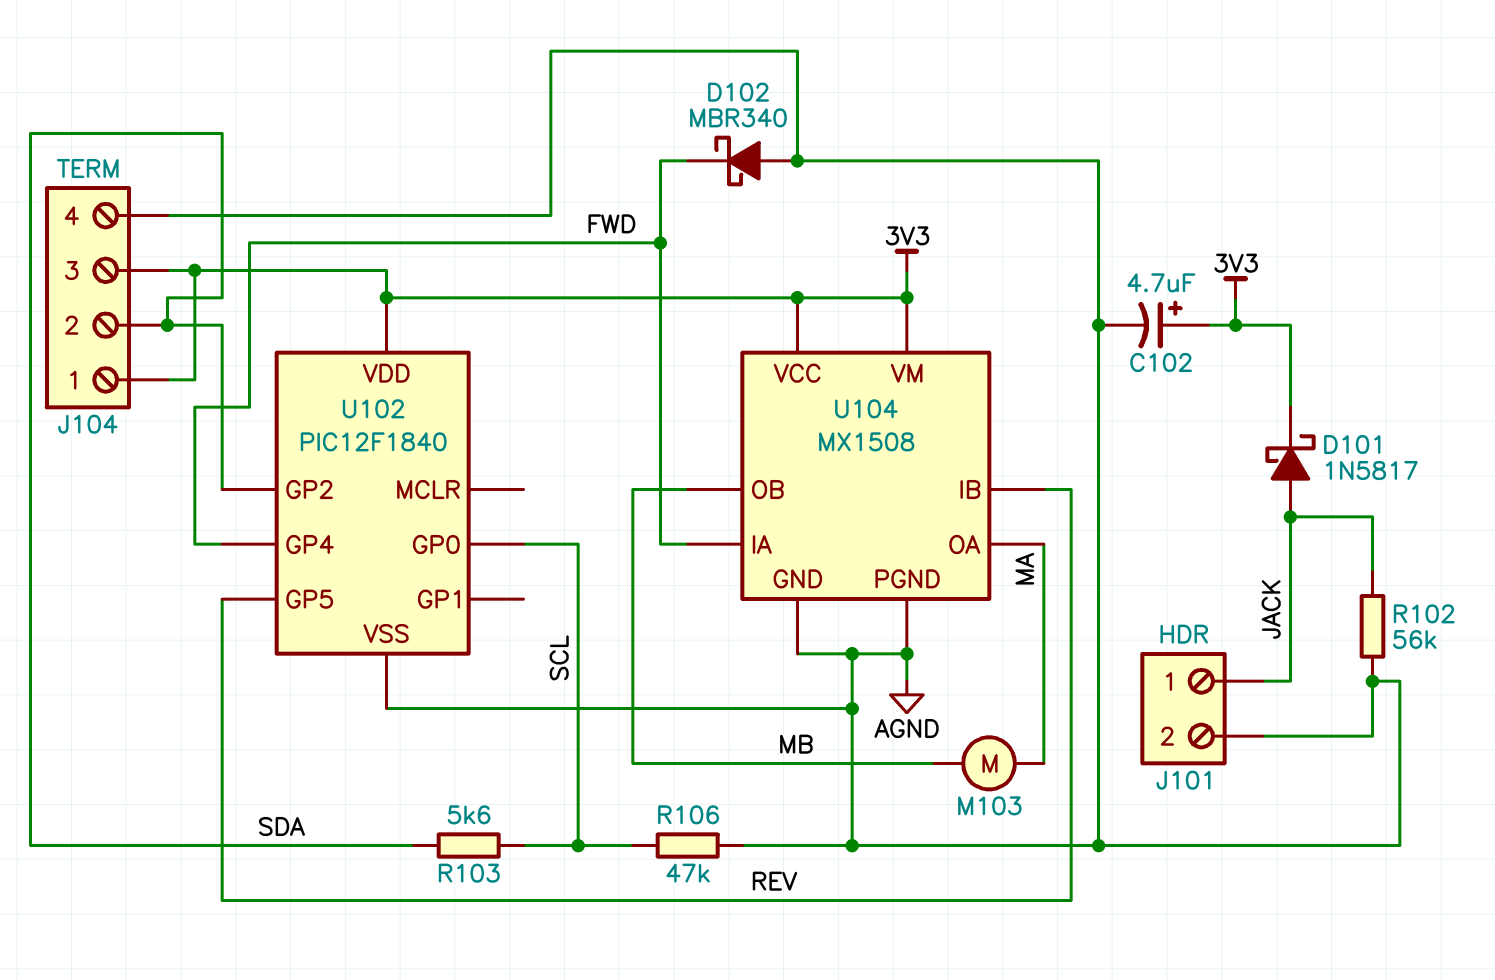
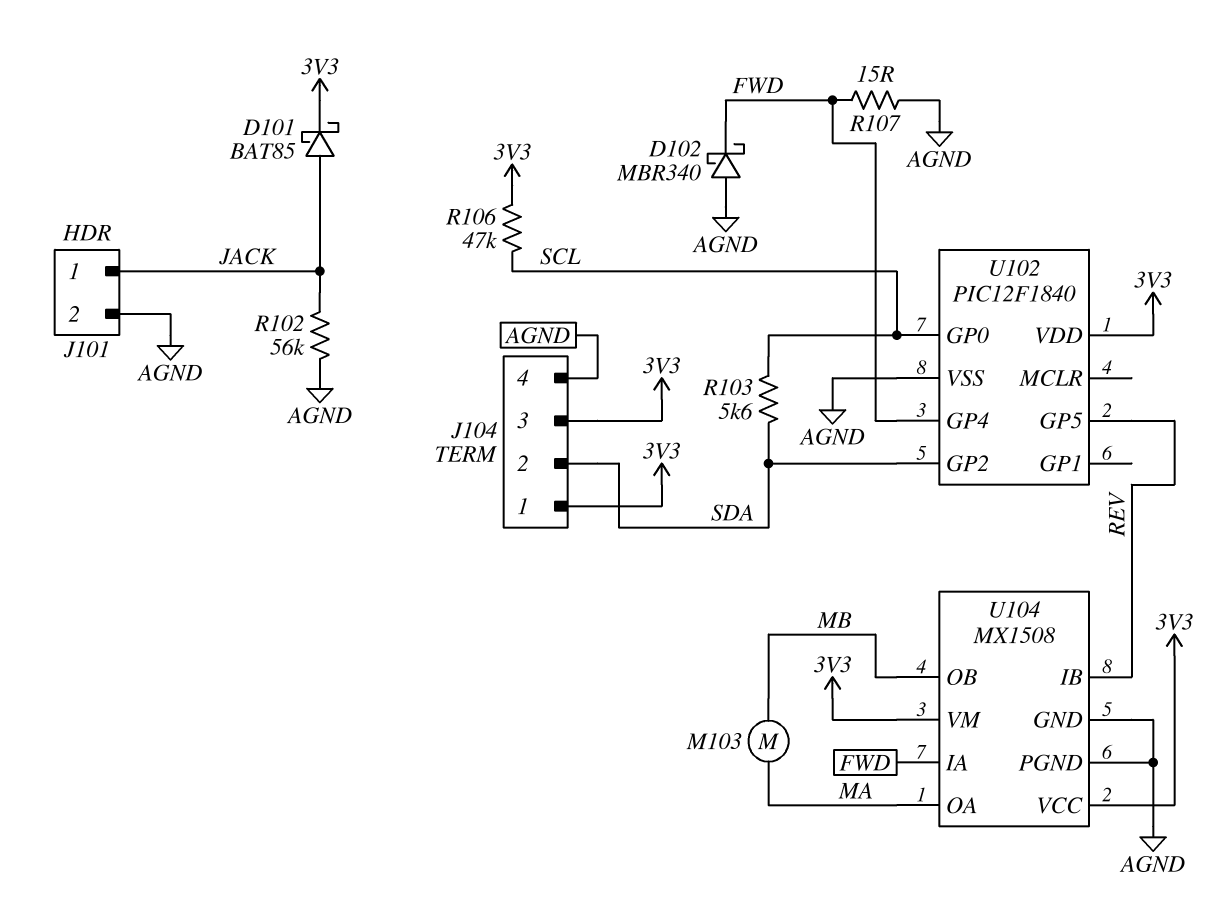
C102: 4.7uF (plus 3V3, minus AGND) -> none
D101: schottky 1N5817 (A JACK, K 3V3) -> schottky BAT85 (A JACK, K 3V3)
R106: 47k (AGND, SCL) -> 47k (3V3, SCL)
R107: none -> 15 (AGND, FWD)

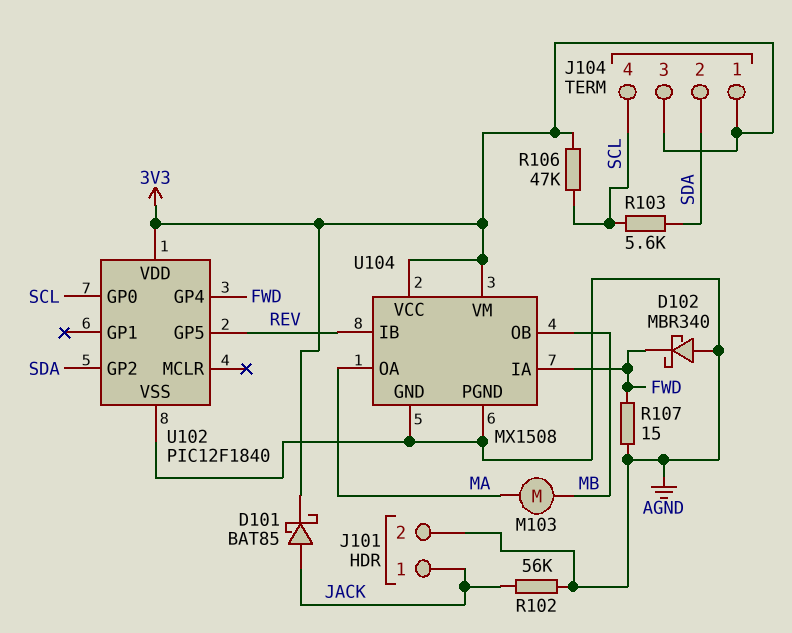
J104 pin 4: AGND -> SCL

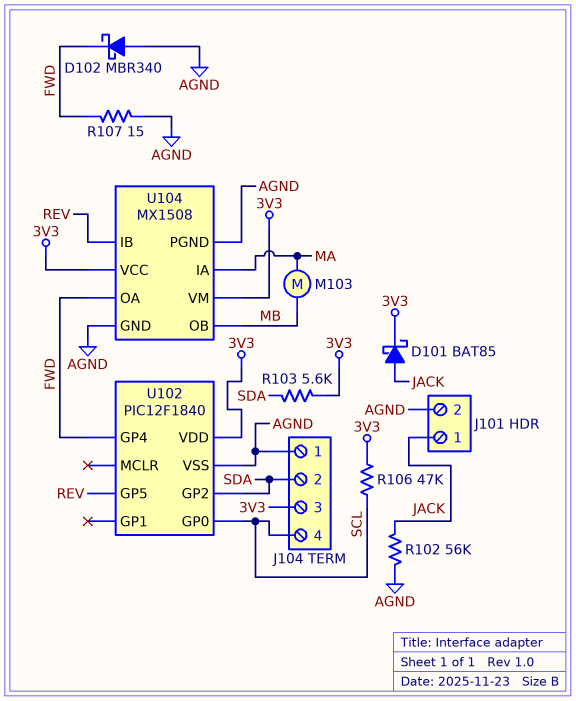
J104 pin 1: 3V3 -> AGND
R103: 5.6k (SCL, SDA) -> 5.6k (3V3, SDA)
U104 pin IA: FWD -> MA
U104 pin OA: MA -> FWD

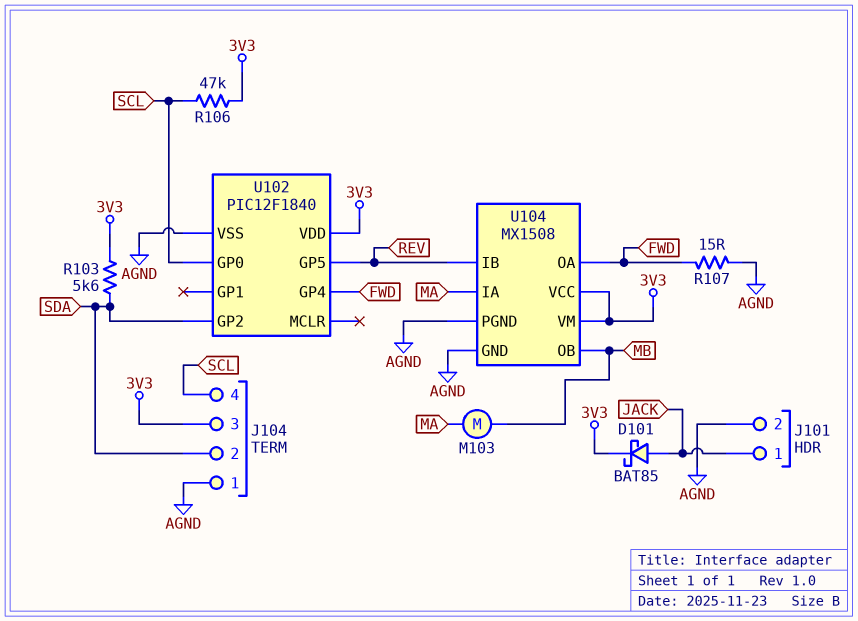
D102: schottky MBR340 (A AGND, K FWD) -> none
R102: 56k (AGND, JACK) -> none

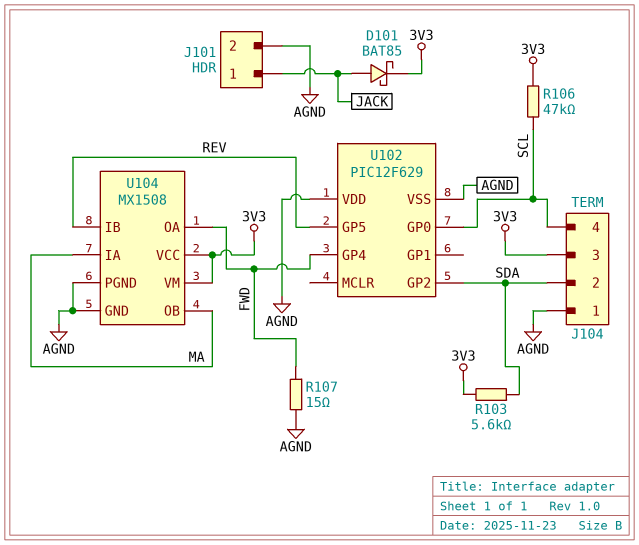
M103: motor (MA, MB) -> none
U102: PIC12F1840 -> PIC12F629
U102 pin VDD: 3V3 -> AGND
U104 pin OB: MB -> MA

